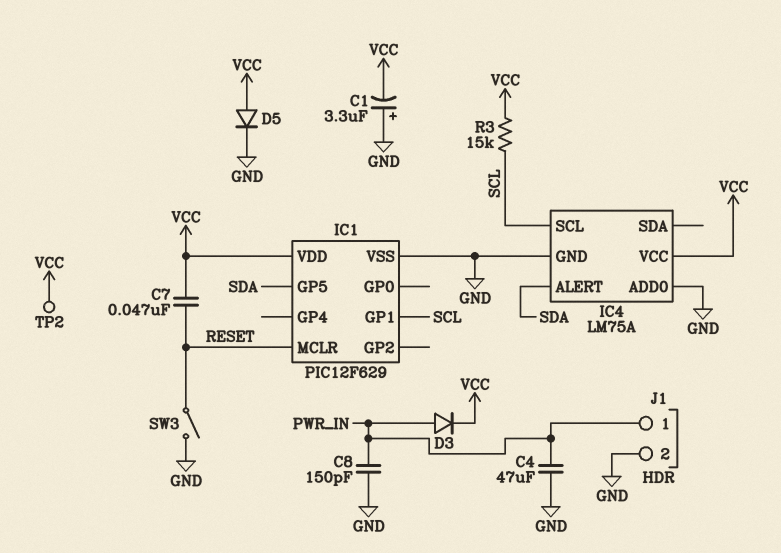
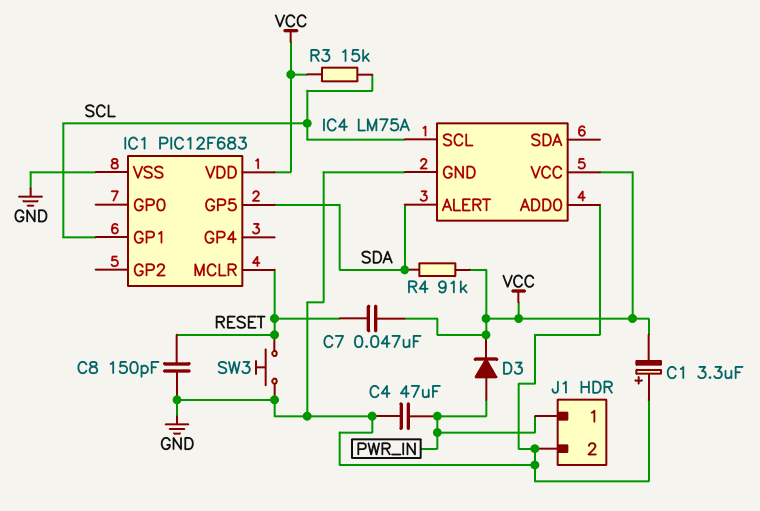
C8: 150pF (GND, PWR_IN) -> 150pF (GND, RESET)
D5: diode (A VCC, K GND) -> none
IC1: PIC12F629 -> PIC12F683
R4: none -> 91k (SDA, VCC)
SW3: switch (GND, RESET) -> button (GND, RESET)
TP2: test point (VCC) -> none

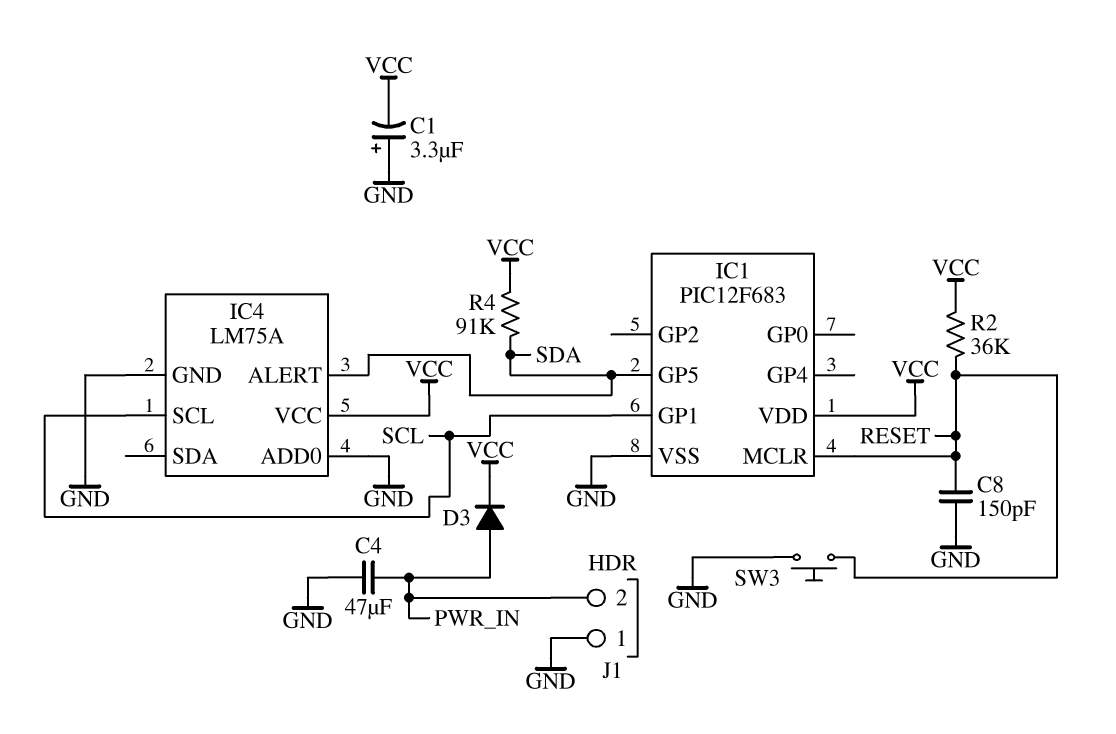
C7: 47nF (RESET, VCC) -> none
J1 pin 1: PWR_IN -> GND
J1 pin 2: GND -> PWR_IN
R2: none -> 36k (RESET, VCC)
R3: 15k (SCL, VCC) -> none

